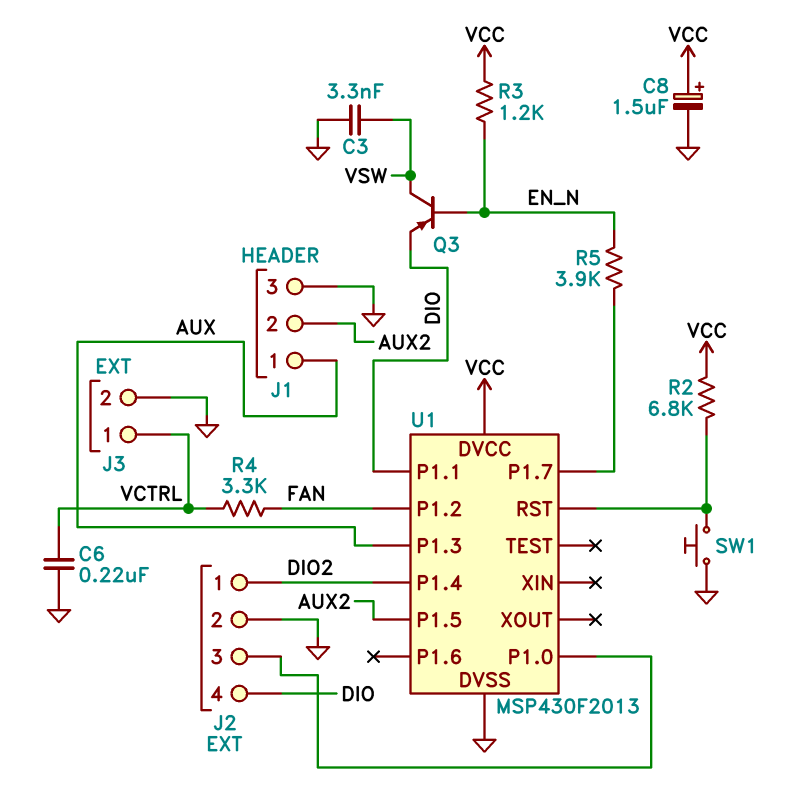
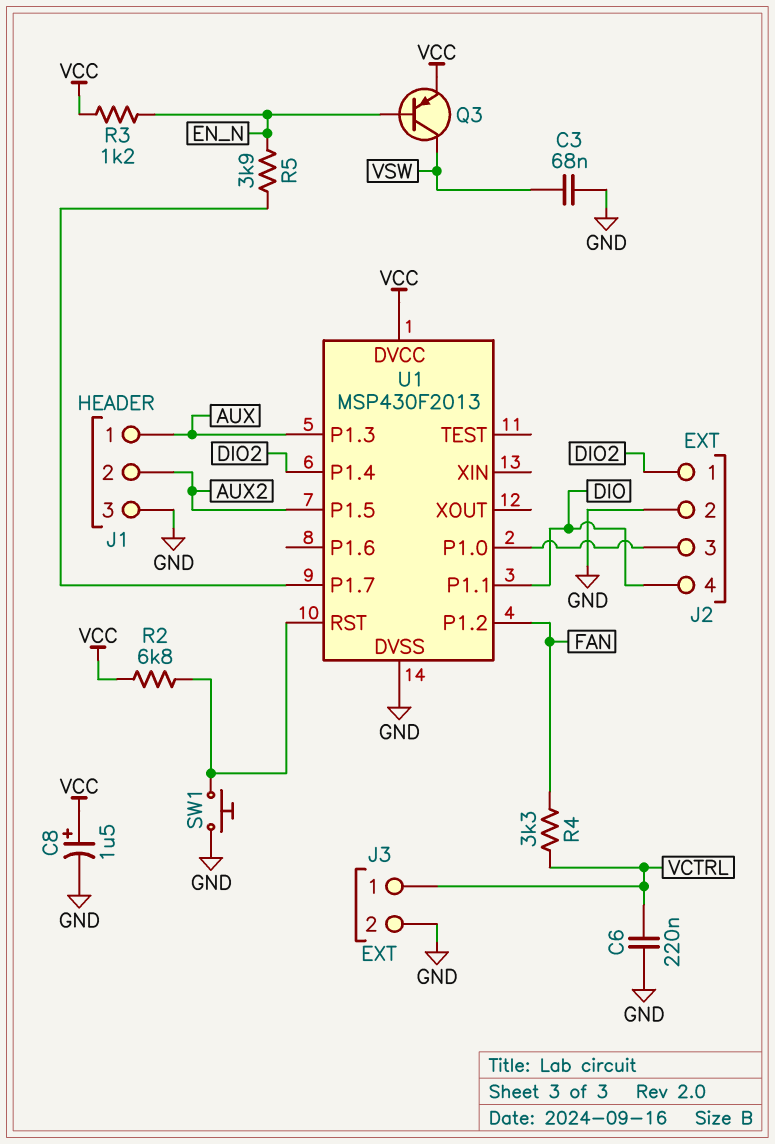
C3: 3.3nF (GND, VSW) -> 68nF (GND, VSW)
Q3: PNP (B EN_N, C VSW, E DIO) -> PNP (B EN_N, C VSW, E VCC)

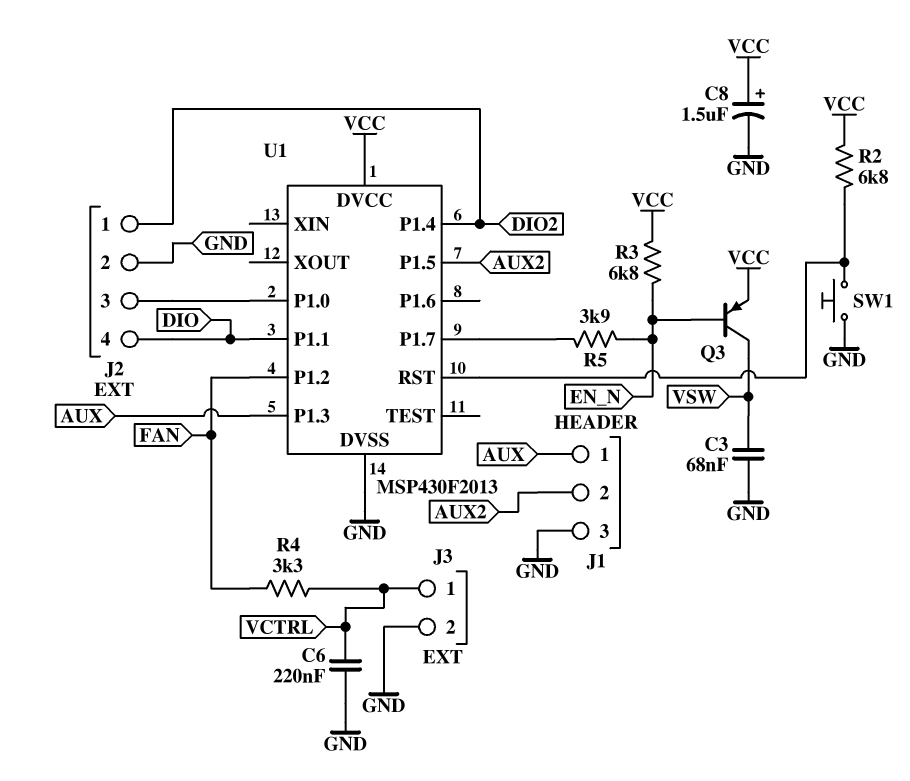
R3: 1.2k (EN_N, VCC) -> 6.8k (EN_N, VCC)

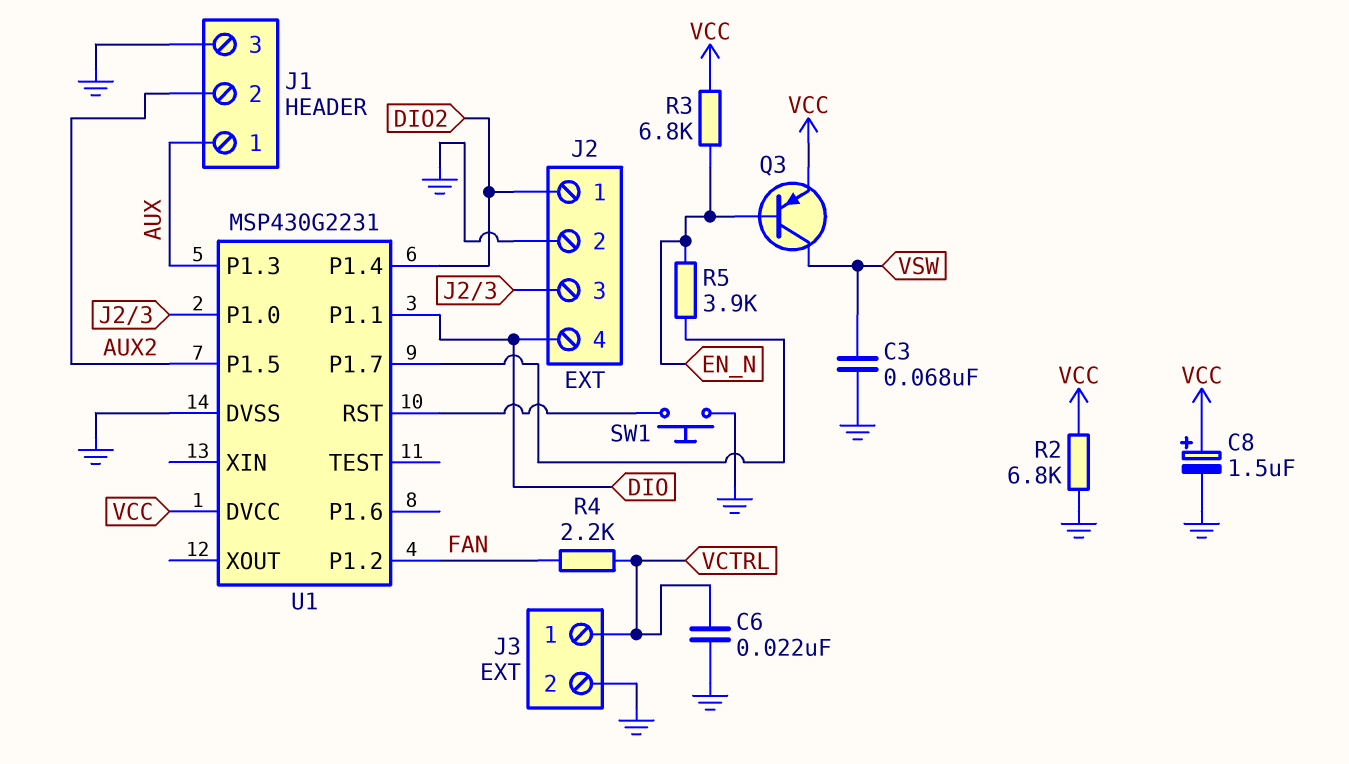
C6: 220nF (GND, VCTRL) -> 22nF (GND, VCTRL)
R2: 6.8k (U1/RST, VCC) -> 6.8k (GND, VCC)
R4: 3.3k (FAN, VCTRL) -> 2.2k (FAN, VCTRL)
U1: MSP430F2013 -> MSP430G2231

